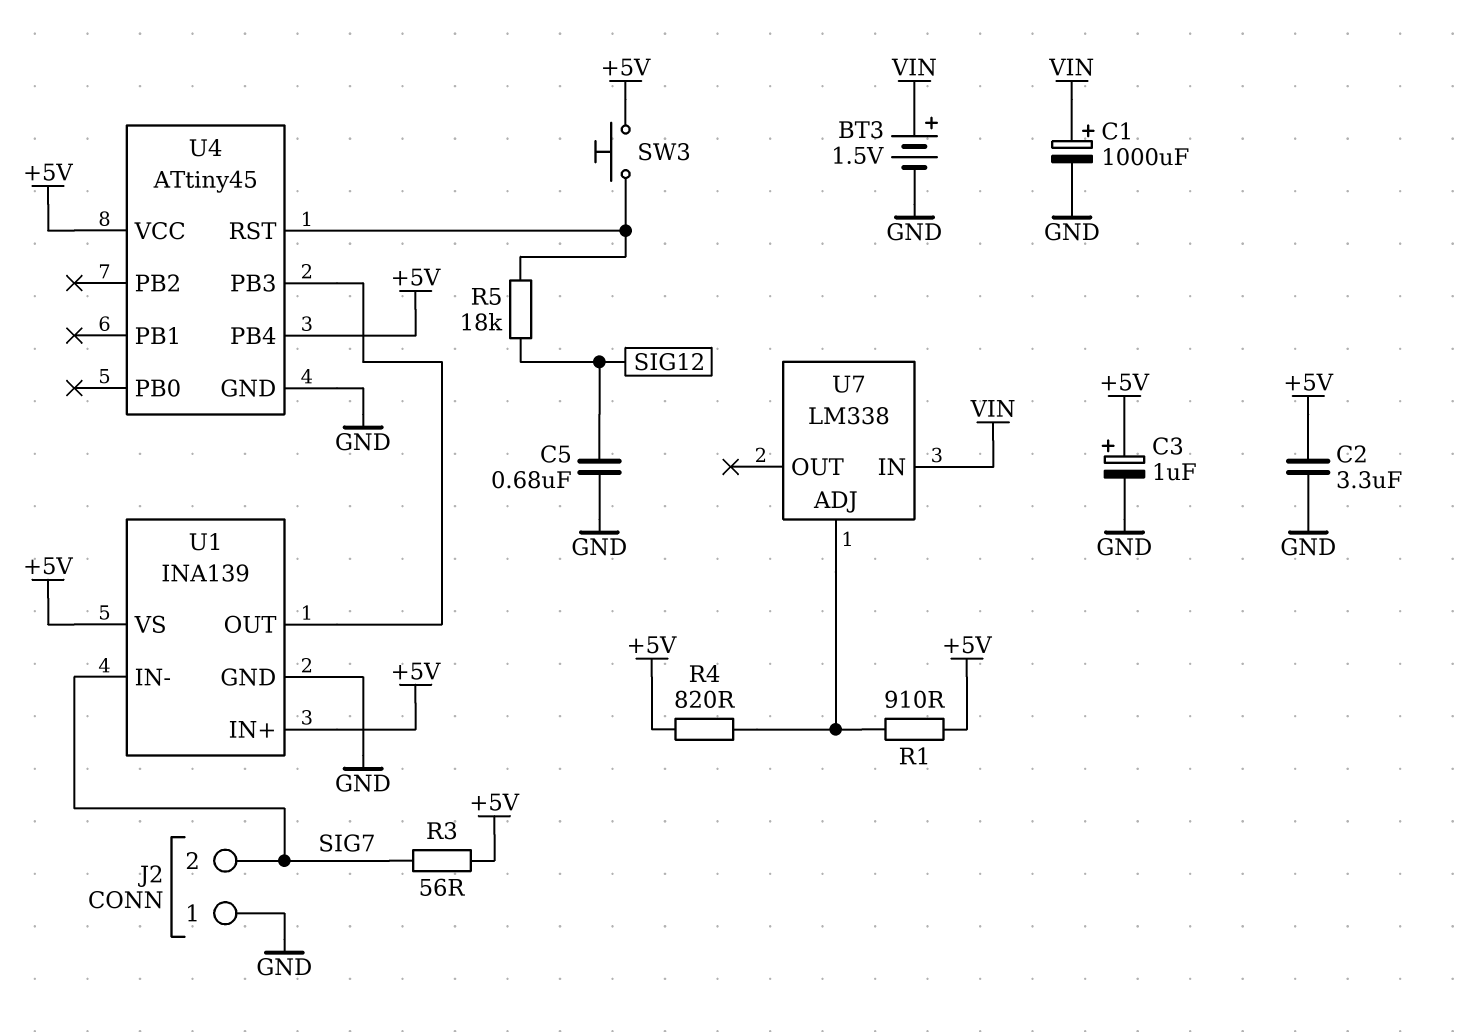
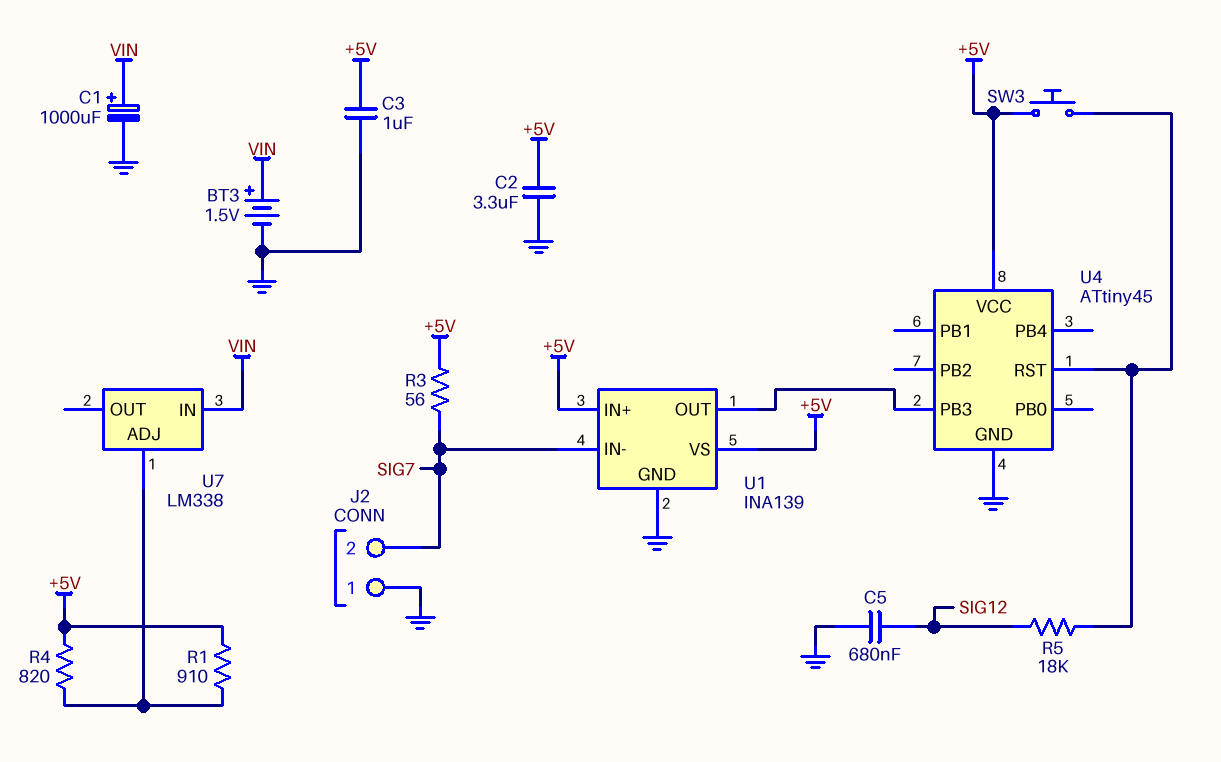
C3: 1uF (plus +5V, minus GND) -> 1uF (+5V, GND)
U4 pin PB4: +5V -> none

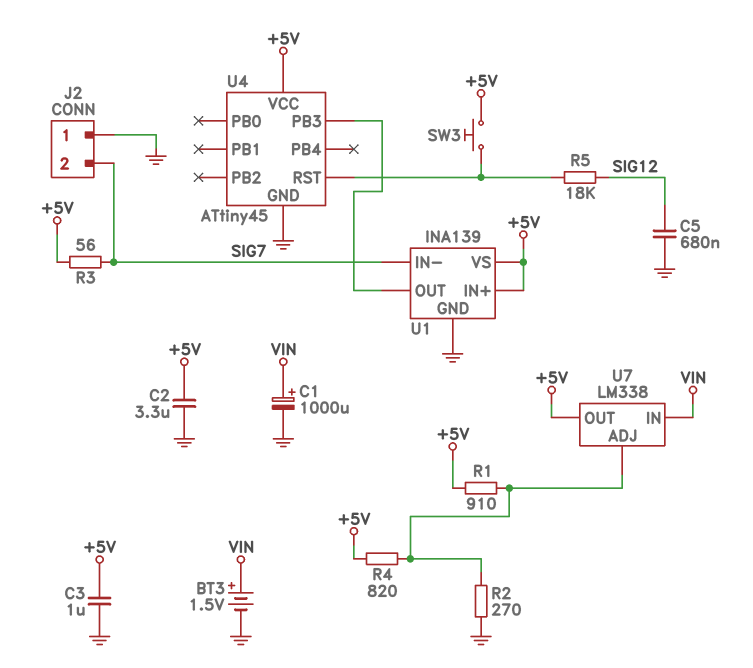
R2: none -> 270 (GND, U7/ADJ)
U7 pin OUT: none -> +5V

